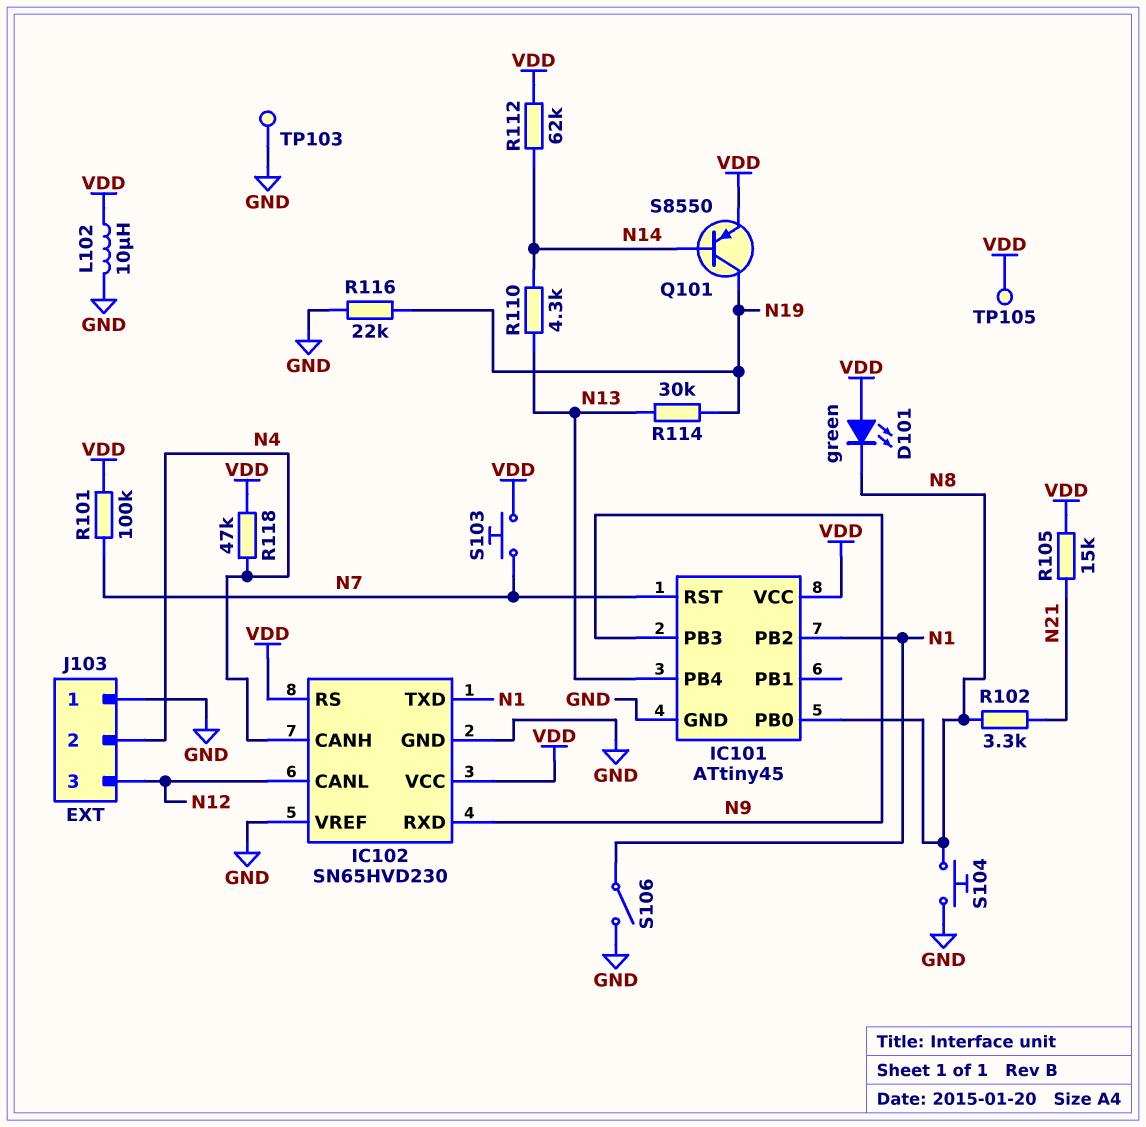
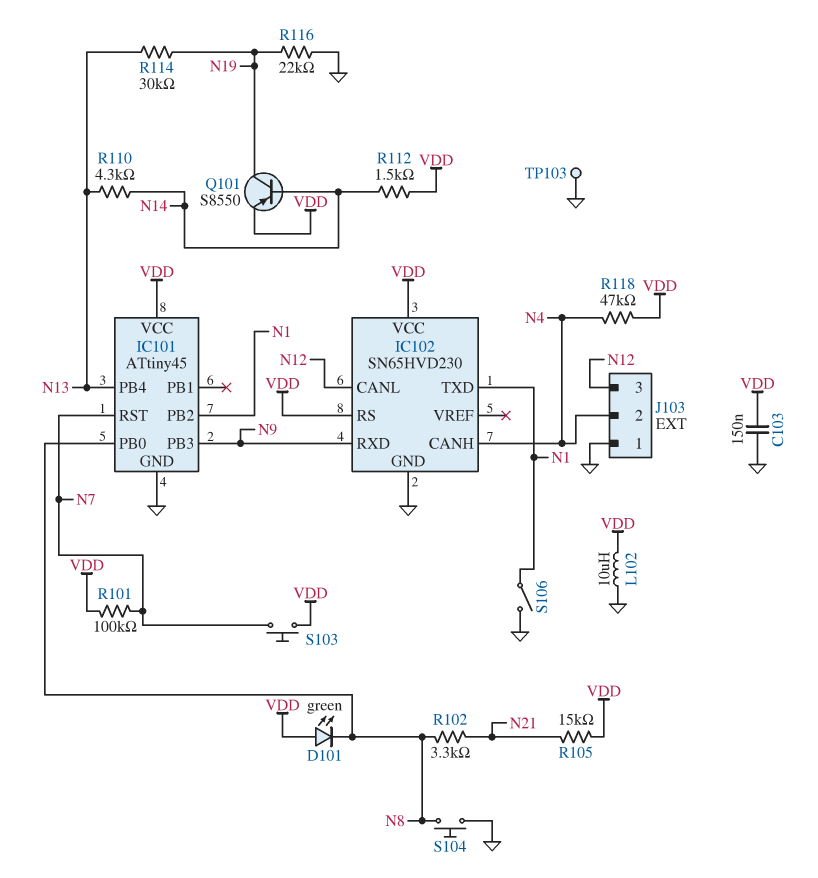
C103: none -> 150nF (GND, VDD)
IC102 pin VREF: GND -> none
R112: 62k (N14, VDD) -> 1.5k (N14, VDD)
TP105: test point (VDD) -> none

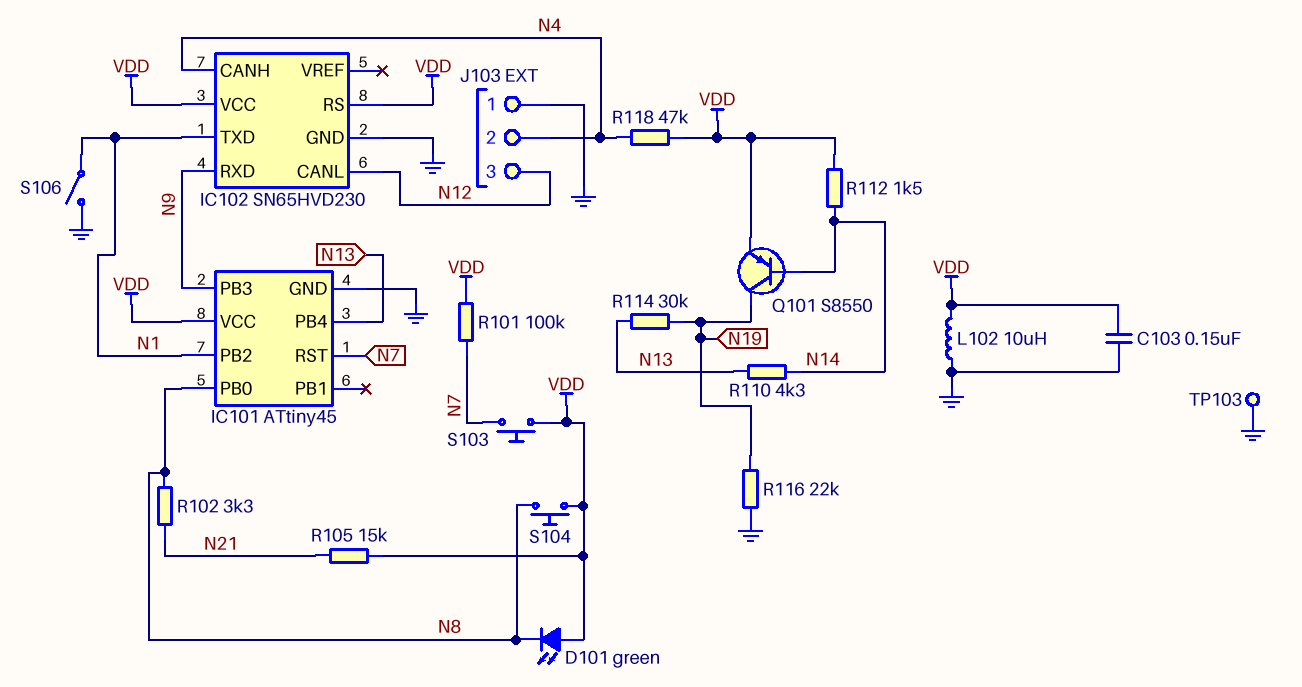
S104: button (GND, N8) -> button (N8, VDD)

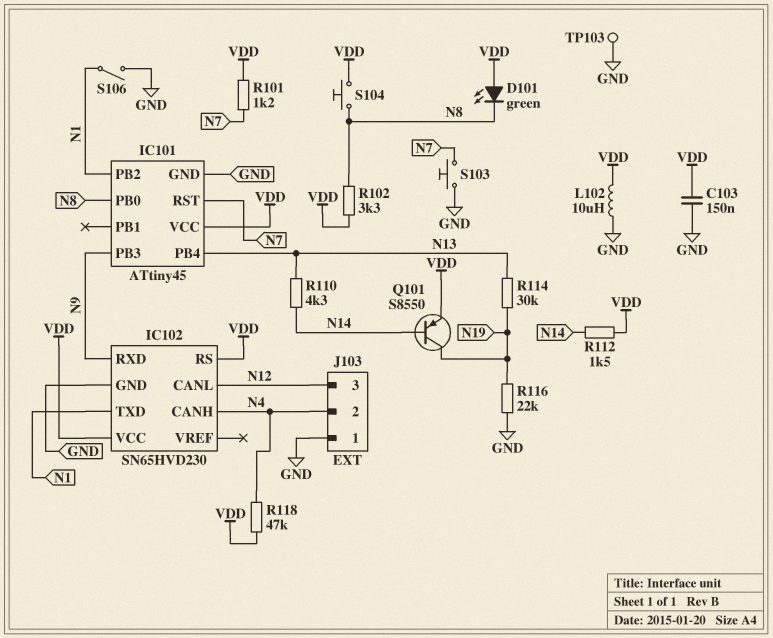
R101: 100k (N7, VDD) -> 1.2k (N7, VDD)
R102: 3.3k (N8, N21) -> 3.3k (N8, VDD)
R105: 15k (N21, VDD) -> none
S103: button (N7, VDD) -> button (GND, N7)

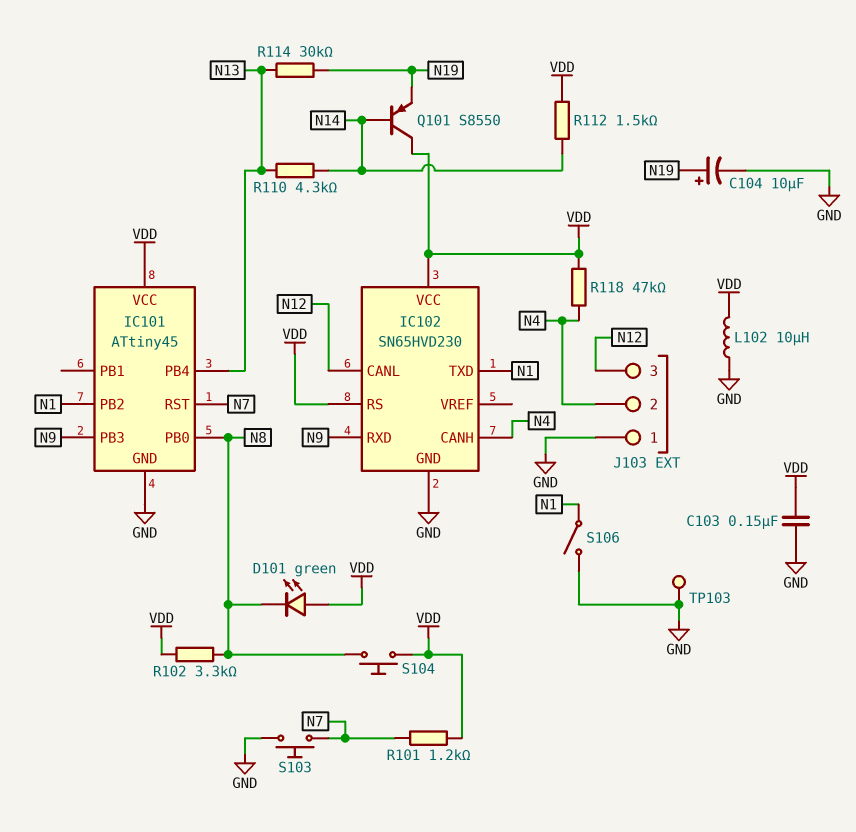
C104: none -> 10uF (plus N19, minus GND)
Q101: PNP S8550 (B N14, C N19, E VDD) -> PNP S8550 (B N14, C VDD, E N19)
R116: 22k (GND, N19) -> none

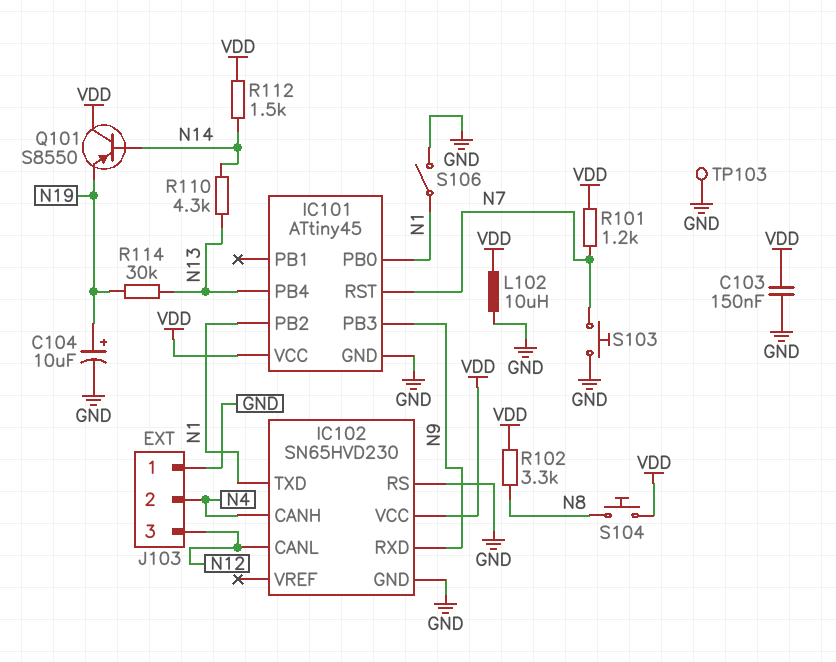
D101: LED green (A VDD, K N8) -> none
IC101 pin PB0: N8 -> N1
IC102 pin RS: VDD -> GND
R118: 47k (N4, VDD) -> none

